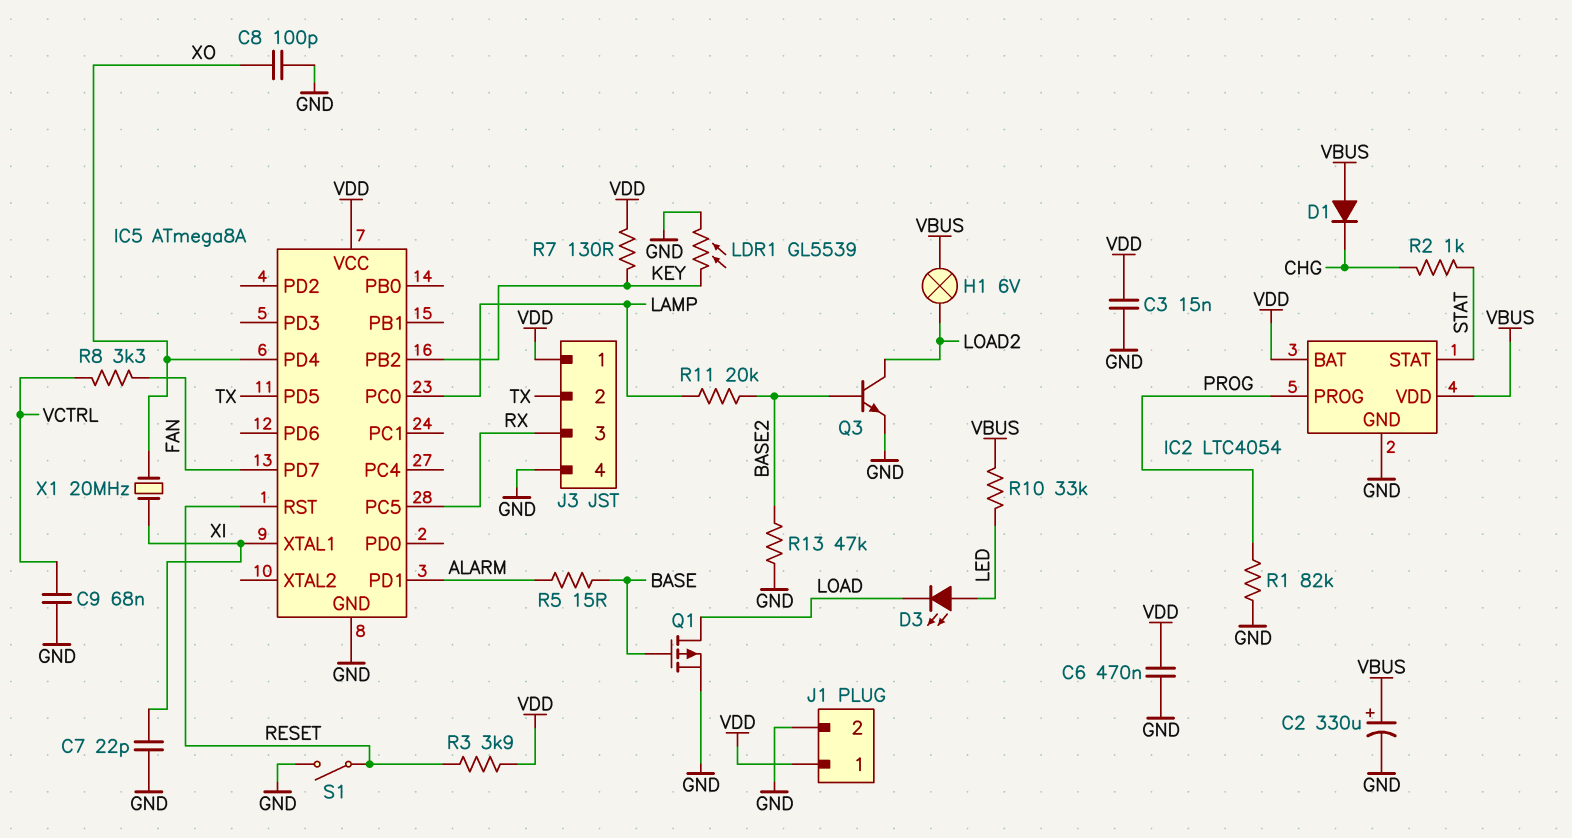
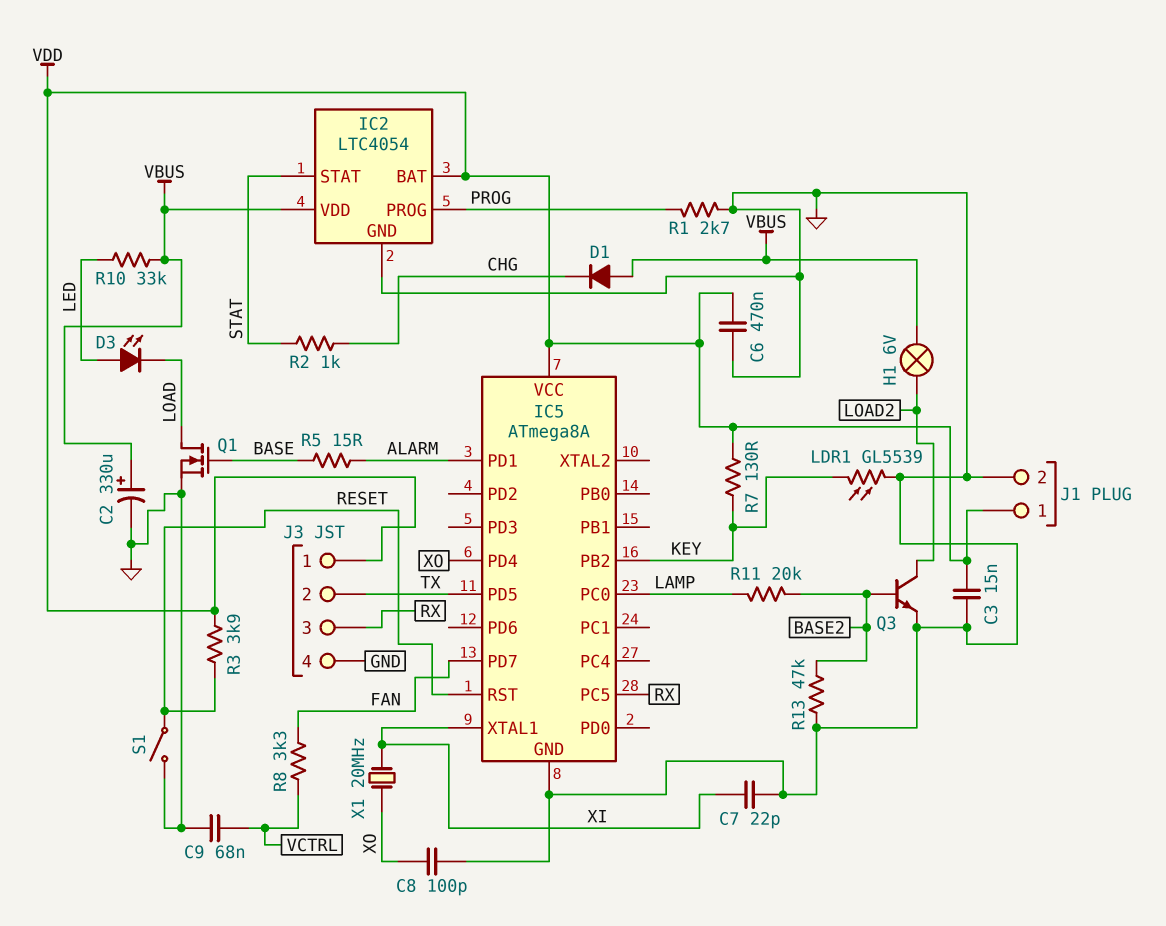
Q1: PMOS (G BASE, D LOAD, S GND) -> NMOS (G BASE, D LOAD, S GND)
R1: 82k (GND, PROG) -> 2.7k (GND, PROG)

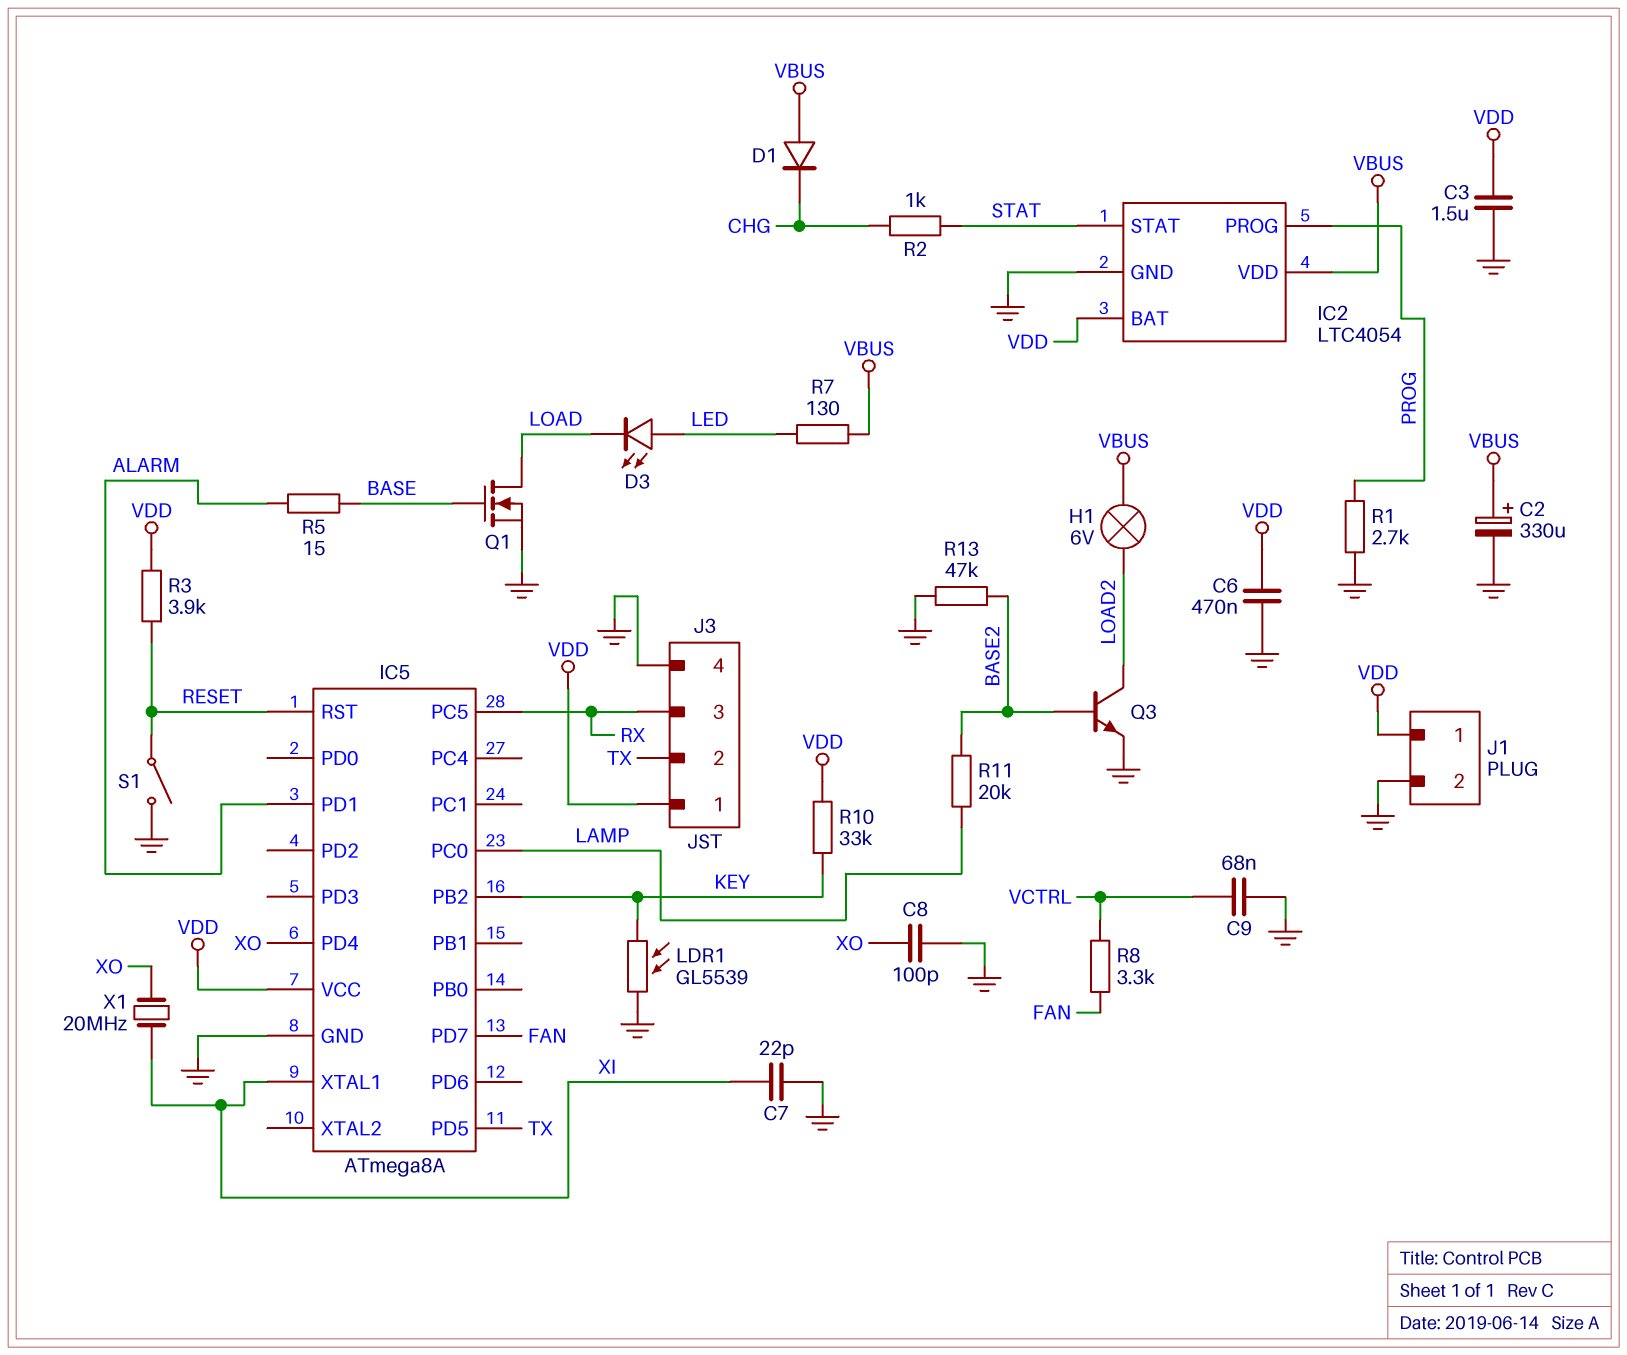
C3: 15nF (GND, VDD) -> 1.5uF (GND, VDD)
R7: 130 (KEY, VDD) -> 130 (LED, VBUS)
R10: 33k (LED, VBUS) -> 33k (KEY, VDD)

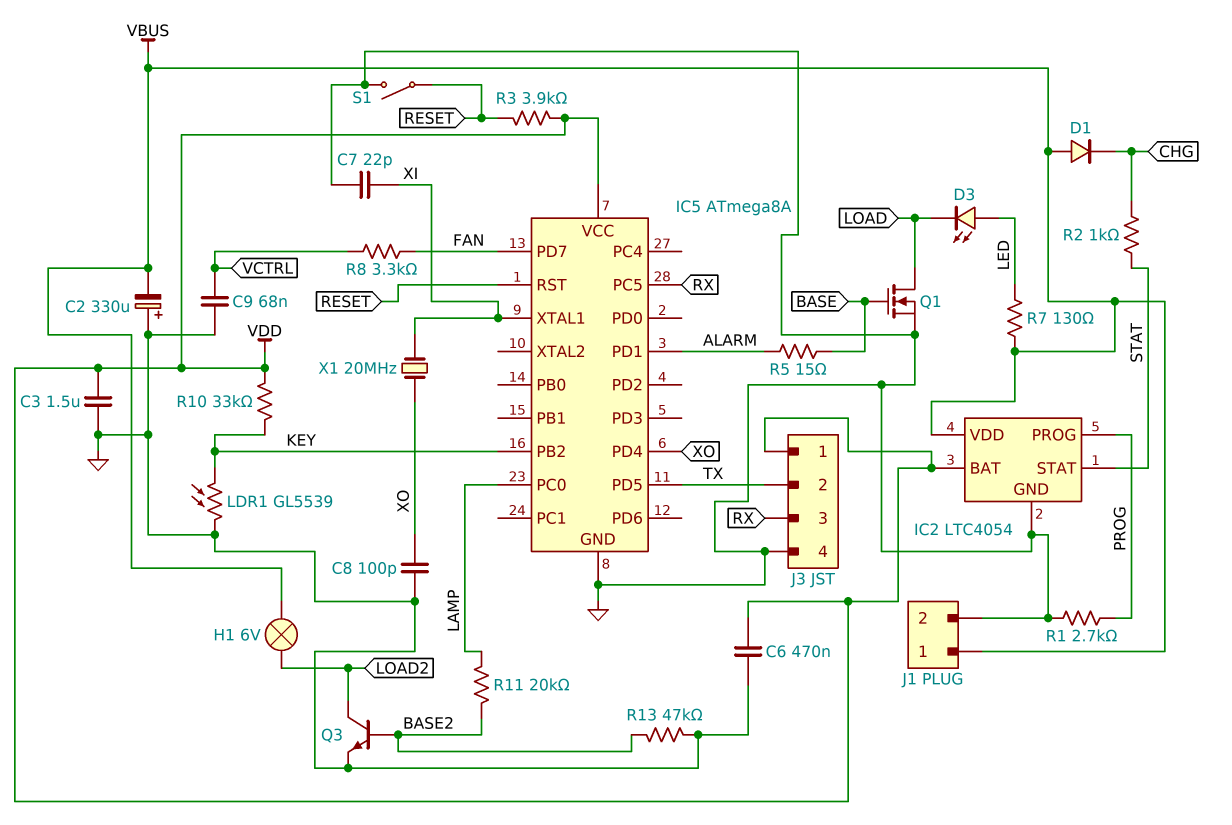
C2: 330uF (plus VBUS, minus GND) -> 330uF (plus GND, minus VBUS)
J1 pin 1: VDD -> VBUS

